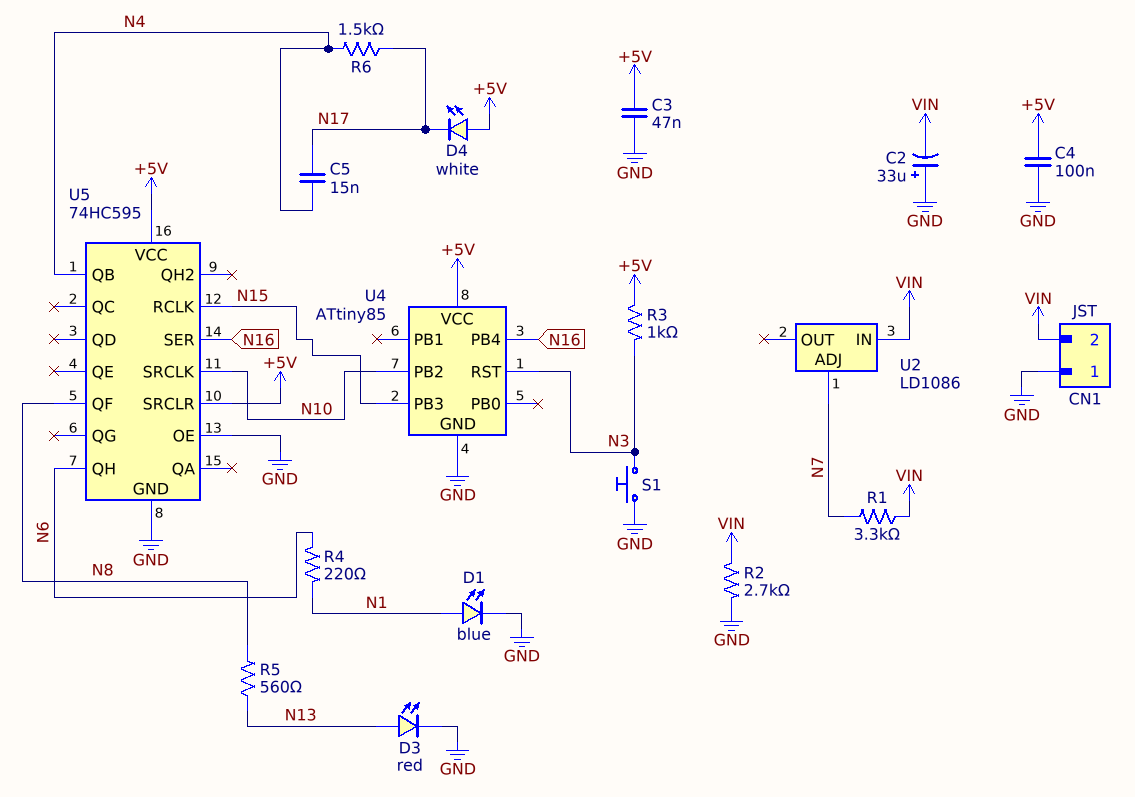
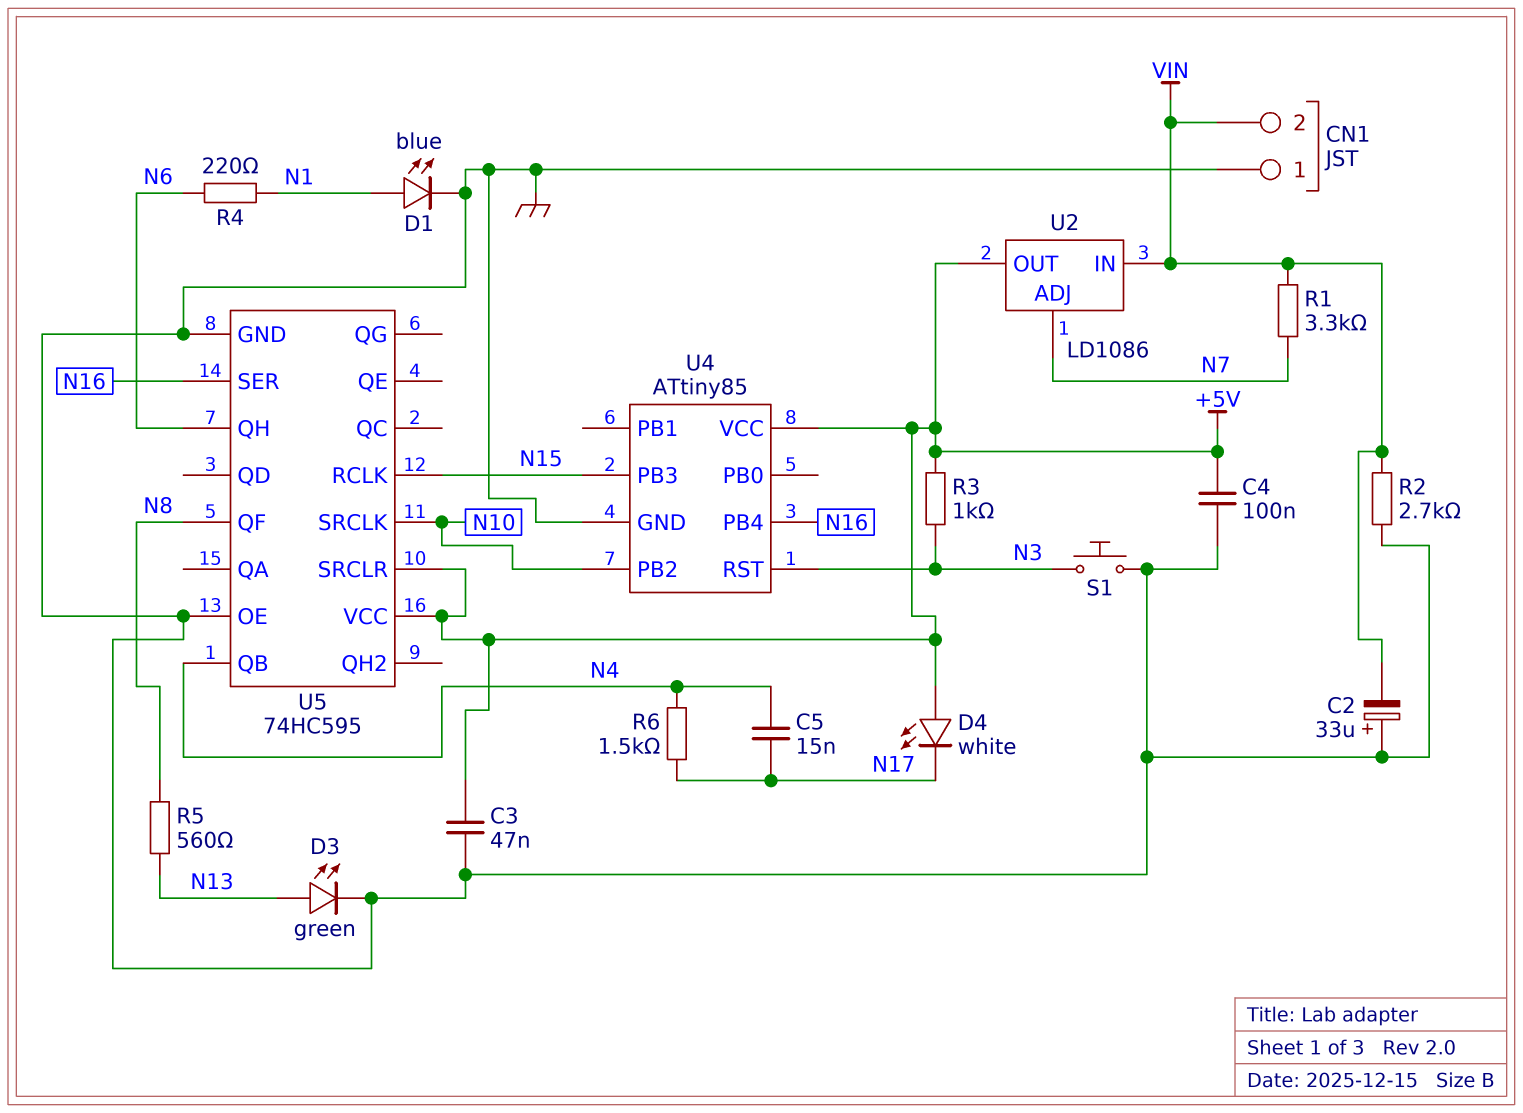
D3: LED red (A N13, K GND) -> LED green (A N13, K GND)
U2 pin OUT: none -> +5V

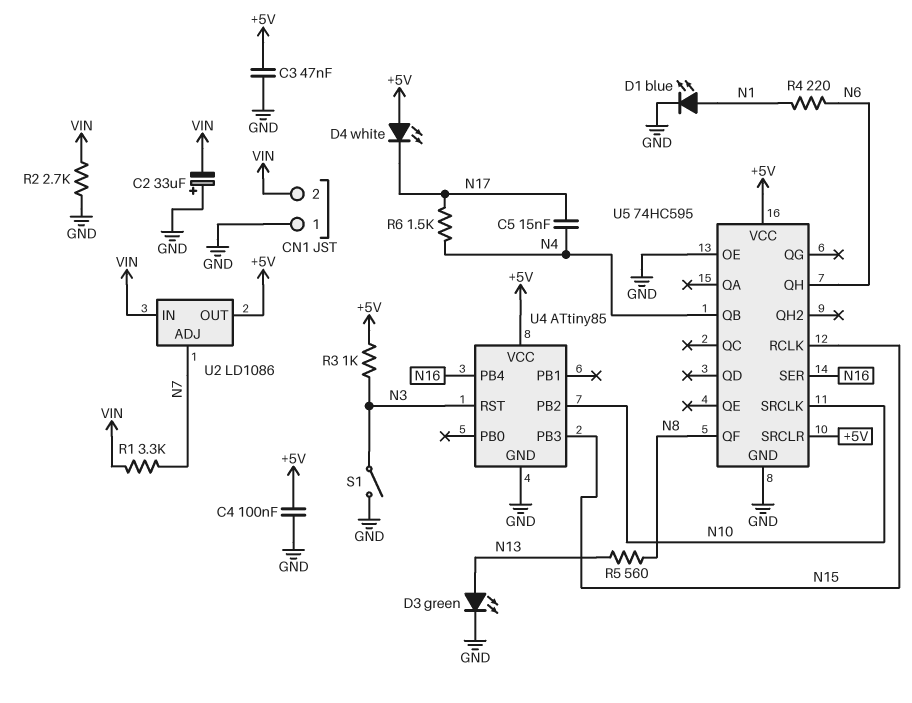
S1: button (GND, N3) -> switch (GND, N3)

